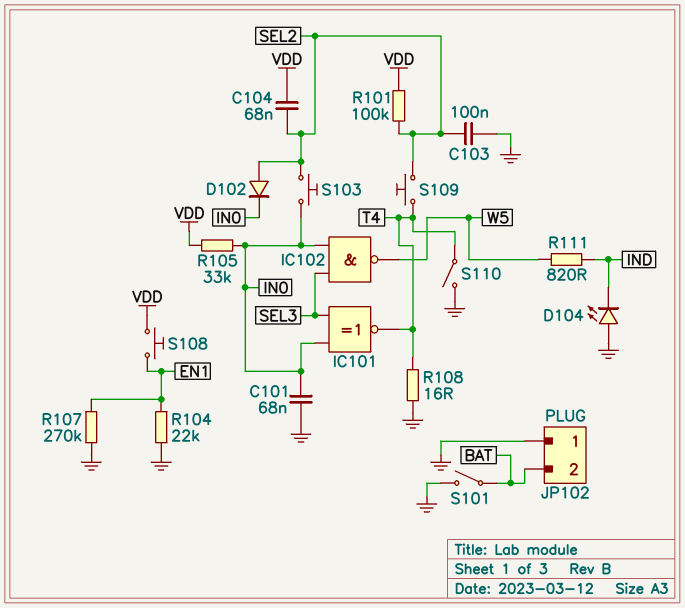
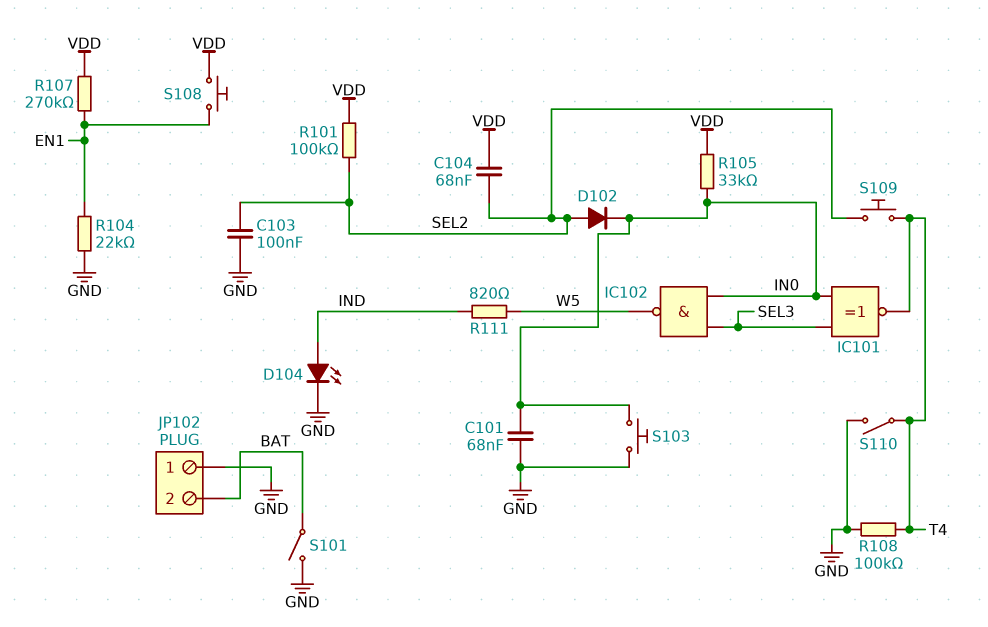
D104: LED (A GND, K IND) -> LED (A IND, K GND)
R107: 270k (EN1, GND) -> 270k (EN1, VDD)
R108: 16 (GND, T4) -> 100k (GND, T4)
S103: button (IN0, SEL2) -> button (GND, IN0)

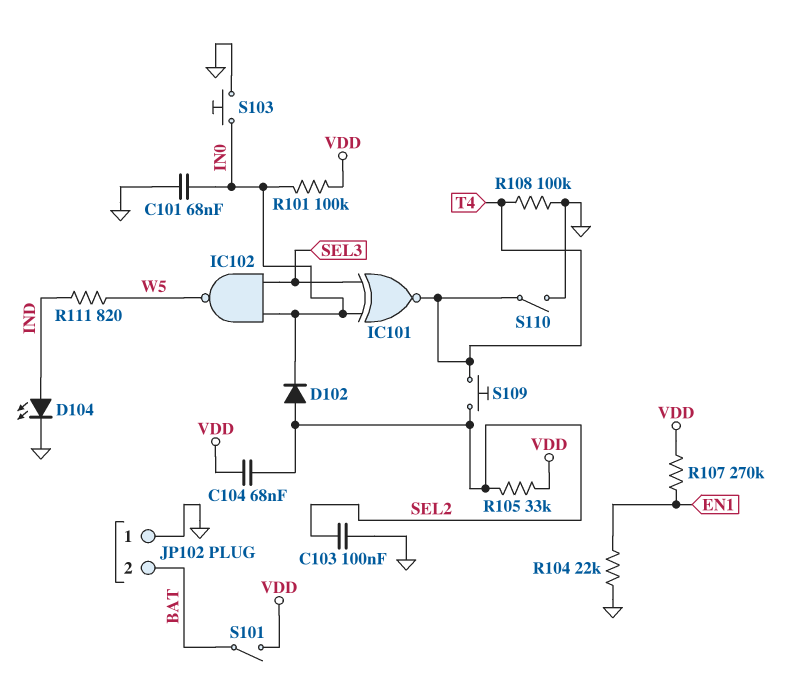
R101: 100k (SEL2, VDD) -> 100k (IN0, VDD)
R105: 33k (IN0, VDD) -> 33k (SEL2, VDD)
S101: switch (BAT, GND) -> switch (BAT, VDD)
S108: button (EN1, VDD) -> none

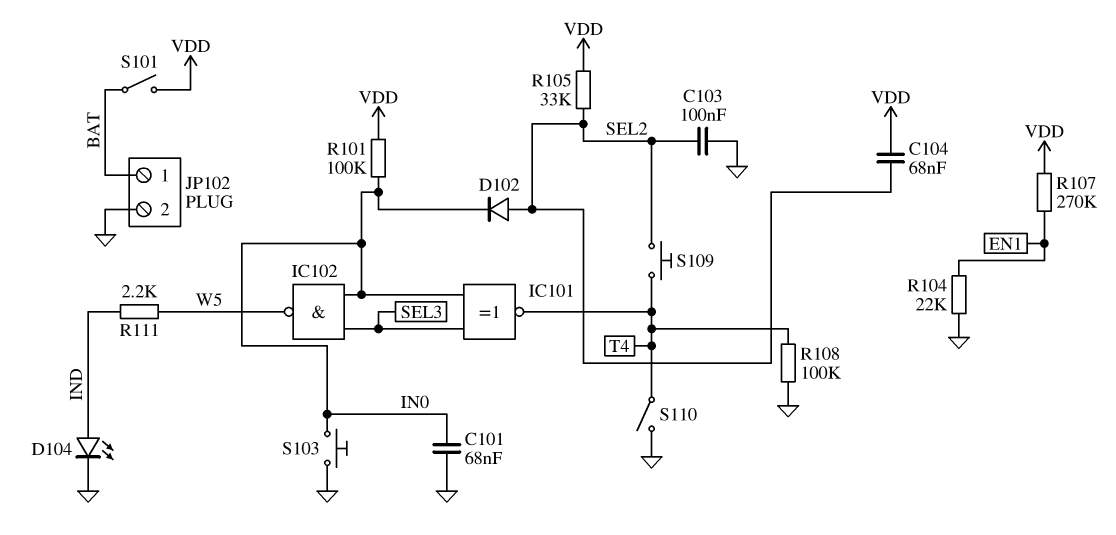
JP102 pin 1: GND -> BAT
JP102 pin 2: BAT -> GND
R111: 820 (IND, W5) -> 2.2k (IND, W5)

